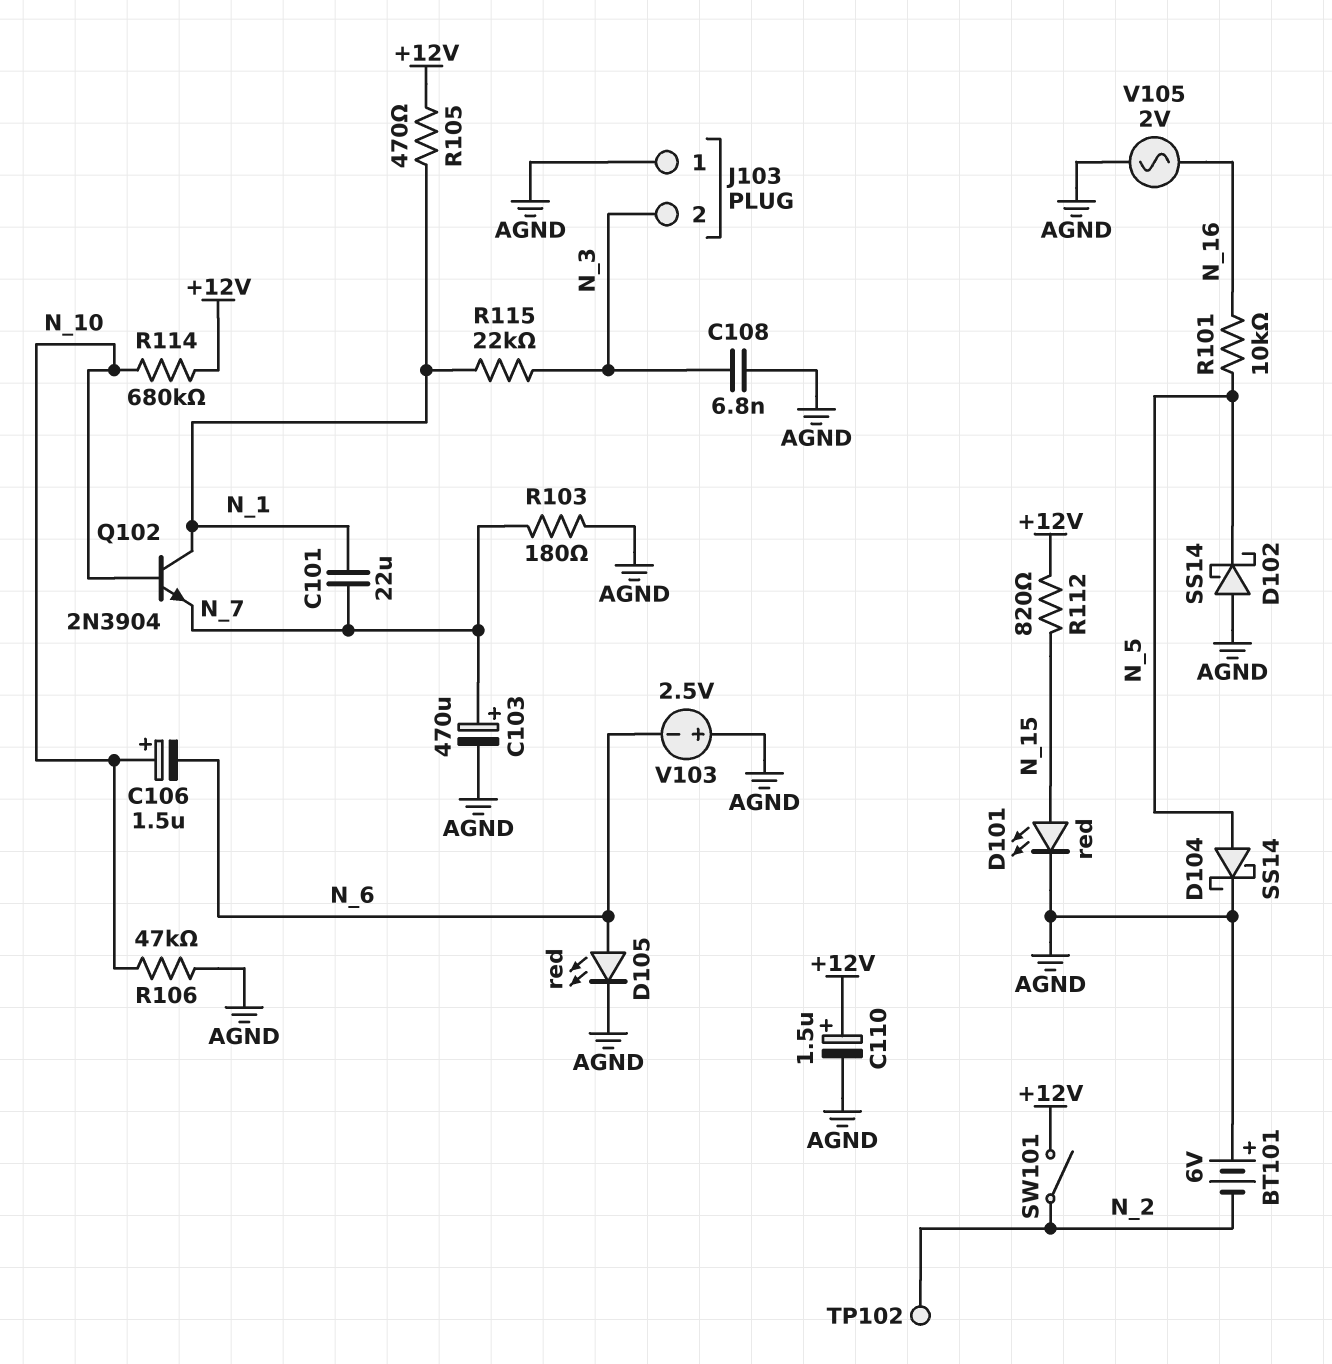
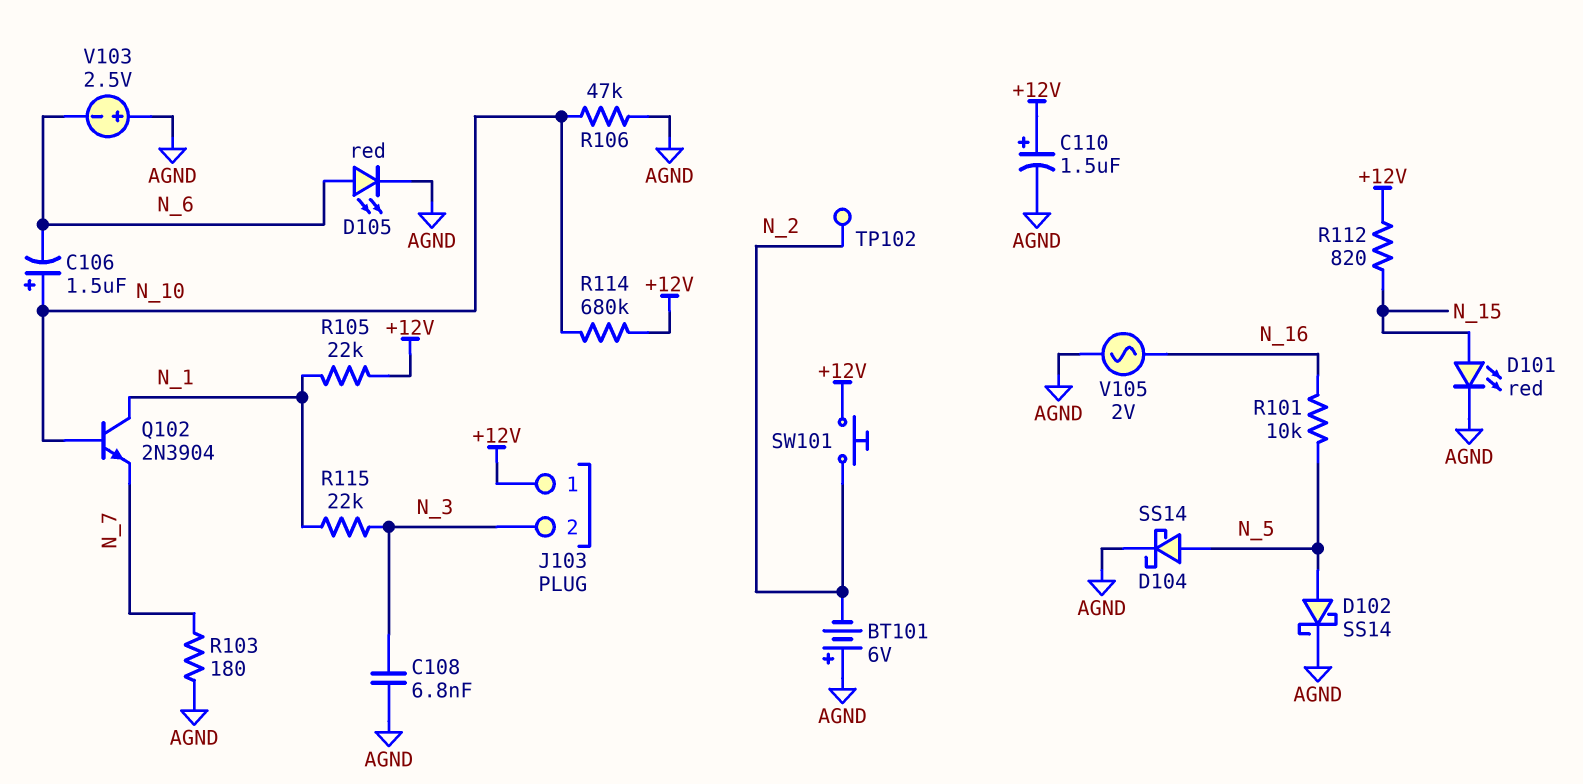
C101: 22uF (N_1, N_7) -> none
C103: 470uF (plus N_7, minus AGND) -> none
D102: schottky SS14 (A AGND, K N_5) -> schottky SS14 (A N_5, K AGND)
J103 pin 1: AGND -> +12V
R105: 470 (+12V, N_1) -> 22k (+12V, N_1)
SW101: switch (+12V, N_2) -> button (+12V, N_2)

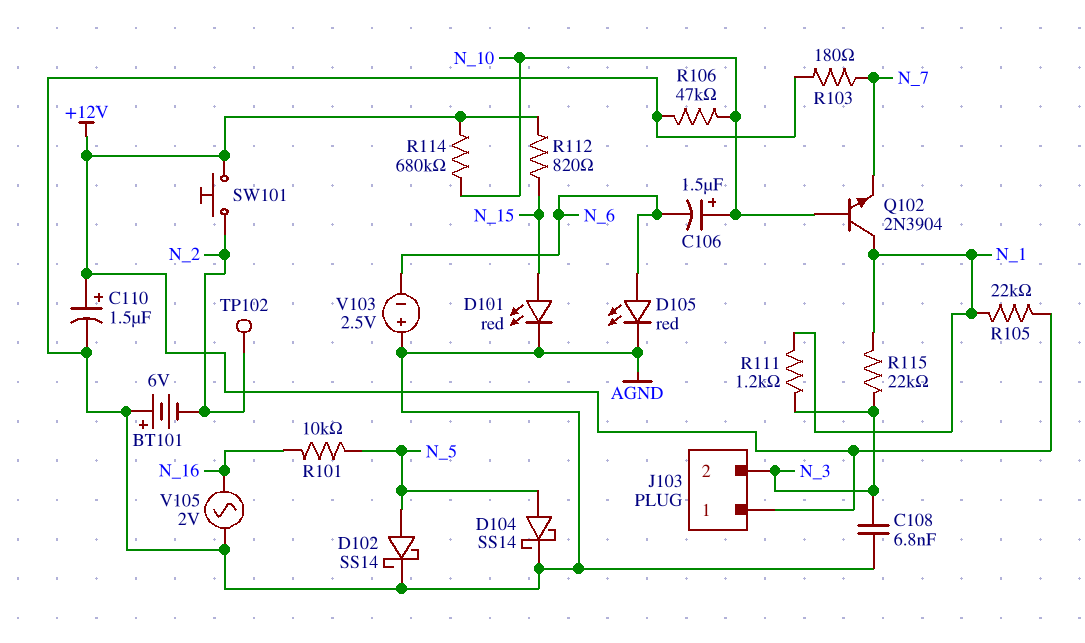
R111: none -> 1.2k (N_1, N_3)

